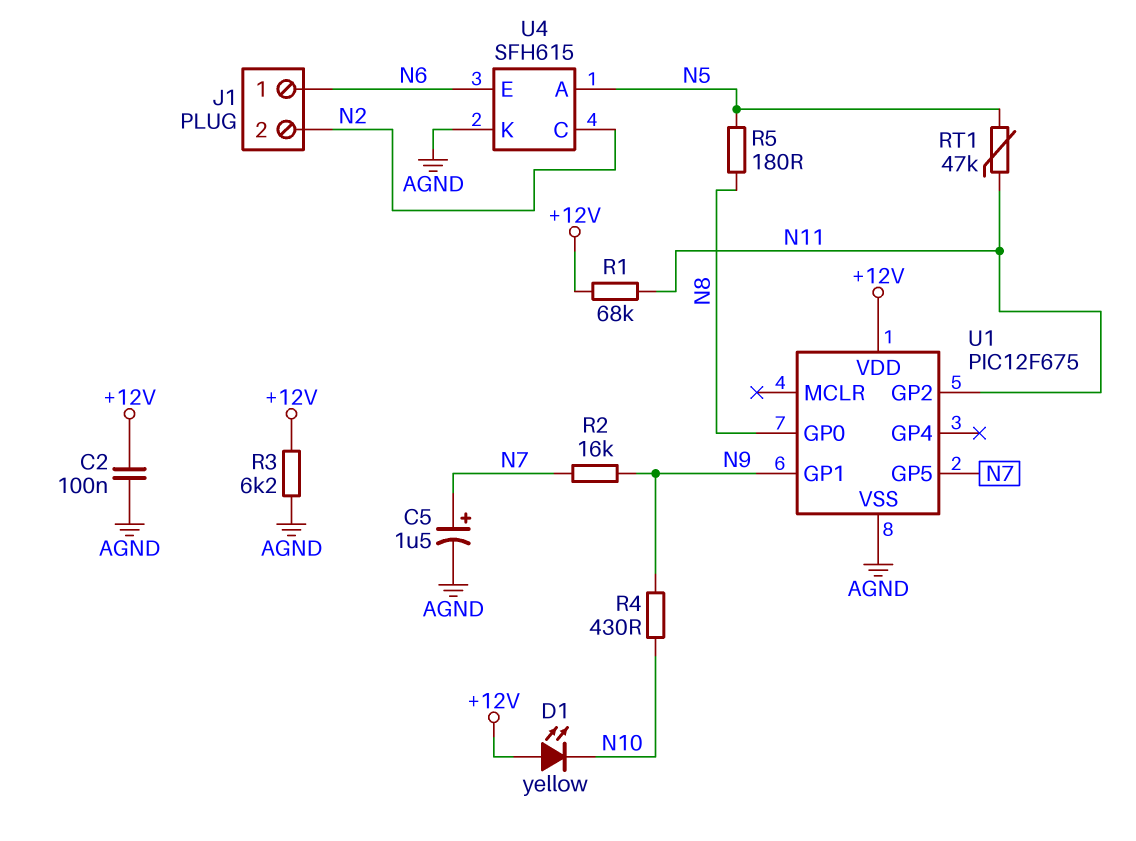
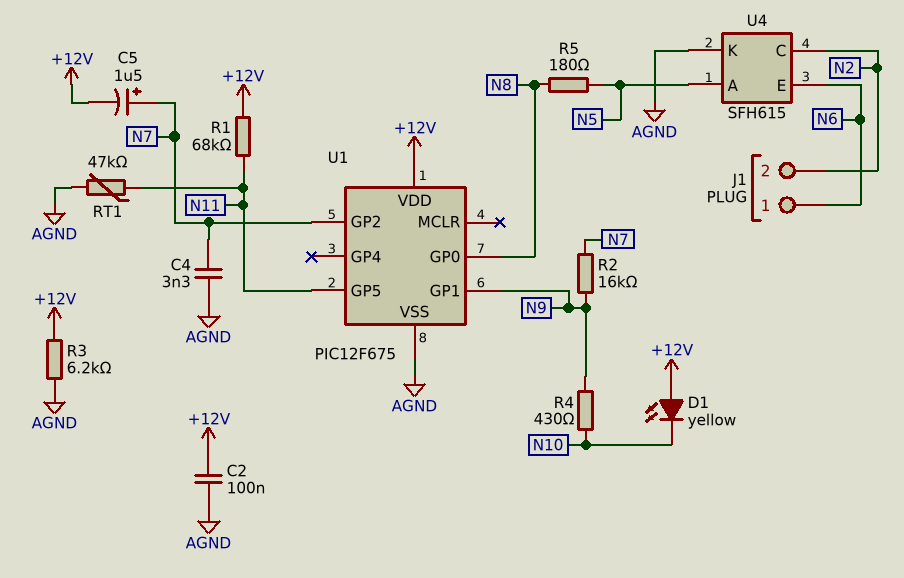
C4: none -> 3.3nF (AGND, N7)
C5: 1.5uF (plus N7, minus AGND) -> 1.5uF (plus N7, minus +12V)
RT1: 47k (N5, N11) -> 47k (AGND, N11)
U1 pin GP2: N11 -> N7
U1 pin GP5: N7 -> N11

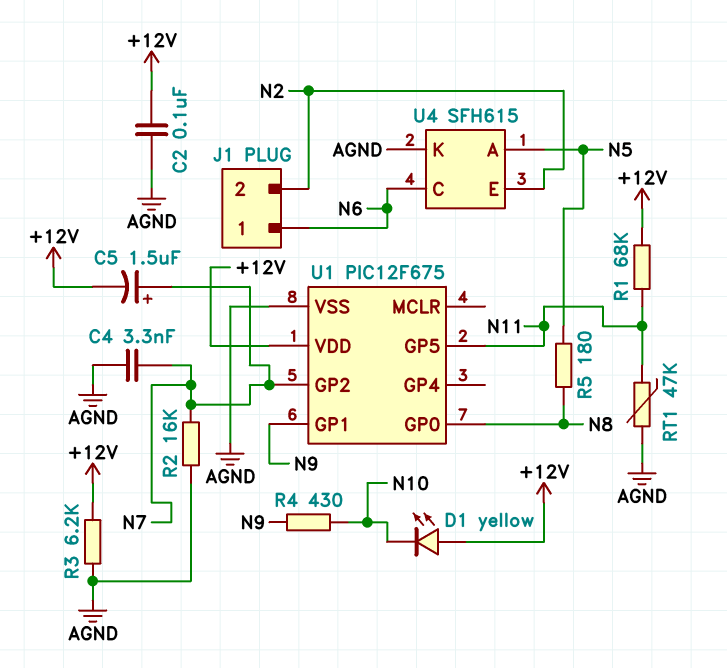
R2: 16k (N7, N9) -> 16k (AGND, N7)
U4 pin C: N2 -> N6
U4 pin E: N6 -> N2

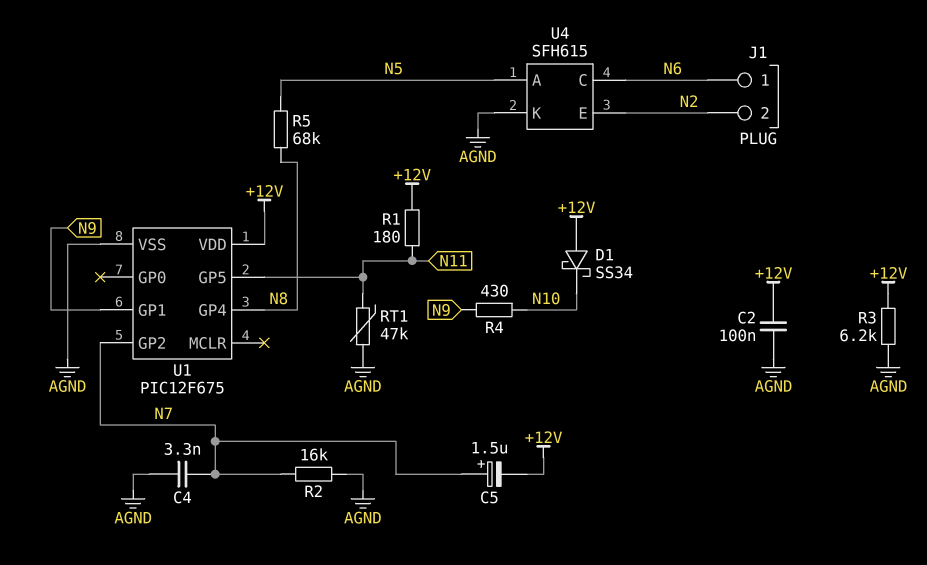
D1: LED yellow (A +12V, K N10) -> schottky SS34 (A +12V, K N10)
R1: 68k (+12V, N11) -> 180 (+12V, N11)
R5: 180 (N5, N8) -> 68k (N5, N8)
U1 pin GP0: N8 -> none
U1 pin GP4: none -> N8

